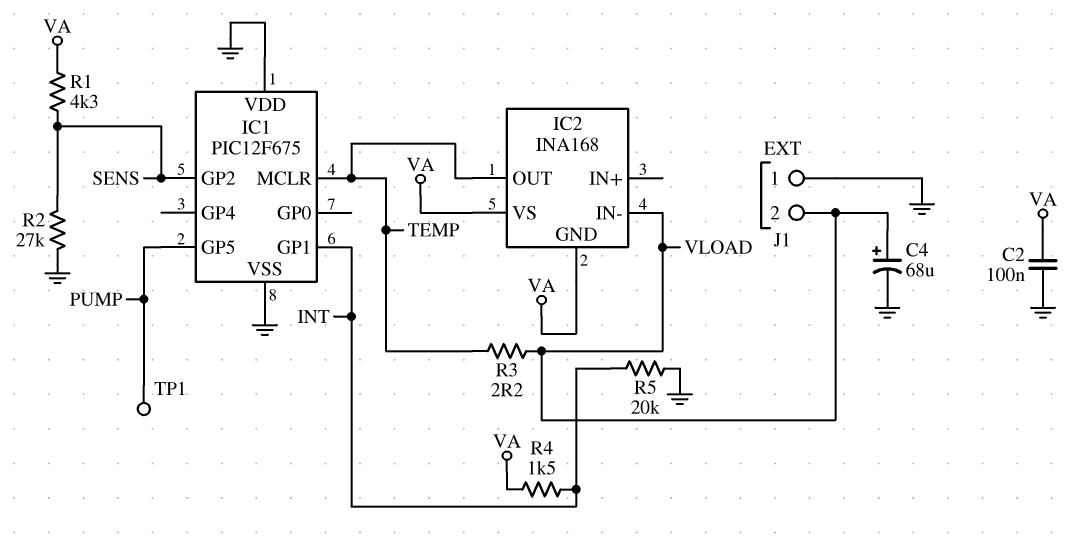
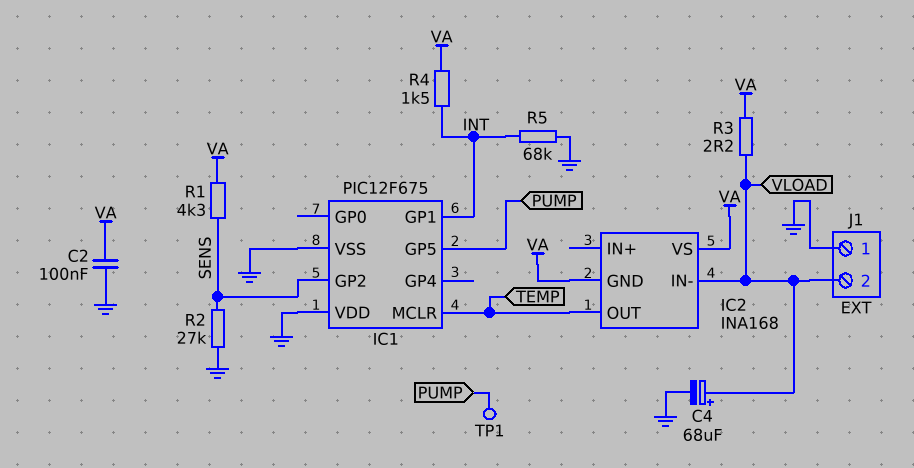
R3: 2.2 (TEMP, VLOAD) -> 2.2 (VA, VLOAD)
R5: 20k (GND, INT) -> 68k (GND, INT)

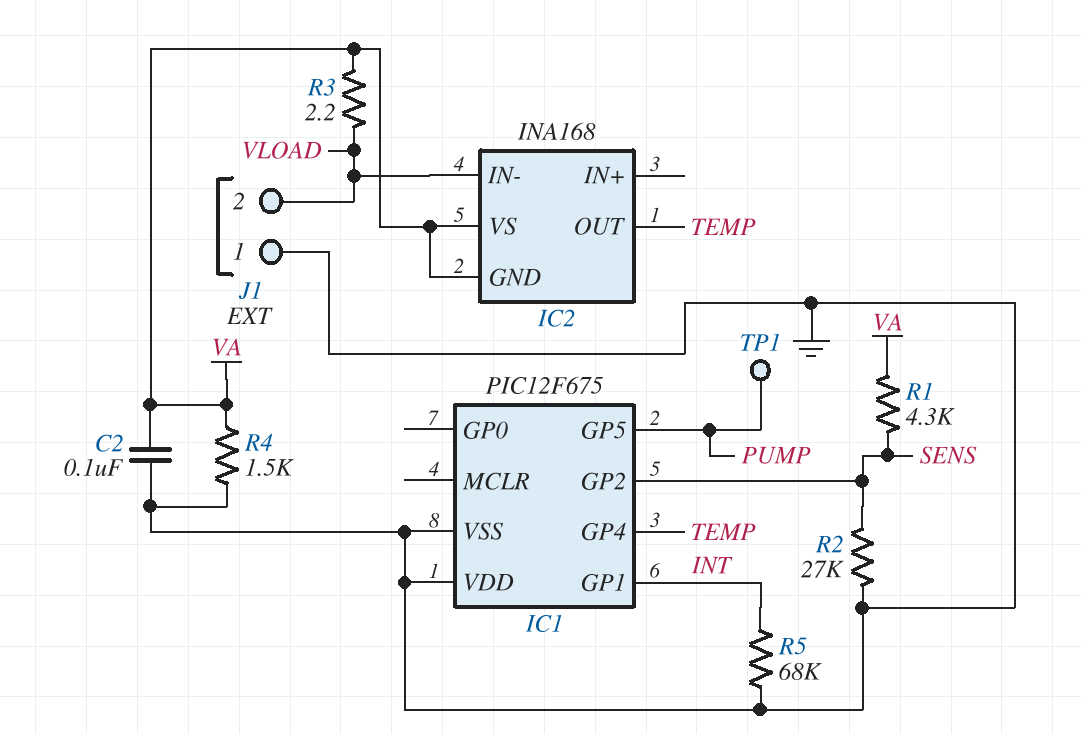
C4: 68uF (plus VLOAD, minus GND) -> none
IC1 pin GP4: none -> TEMP
IC1 pin MCLR: TEMP -> none
R4: 1.5k (INT, VA) -> 1.5k (GND, VA)

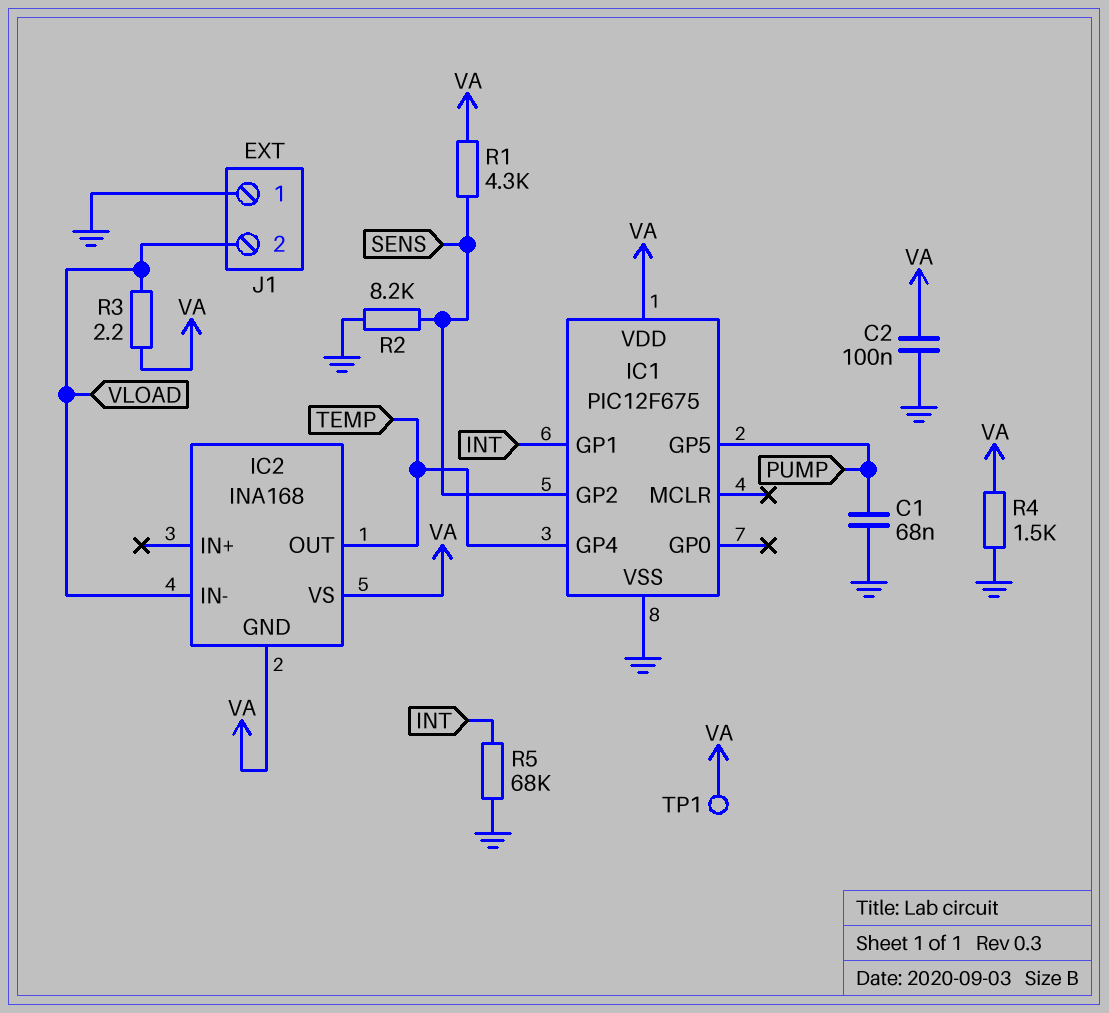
C1: none -> 68nF (GND, PUMP)
IC1 pin VDD: GND -> VA
R2: 27k (GND, SENS) -> 8.2k (GND, SENS)
TP1: test point (PUMP) -> test point (VA)

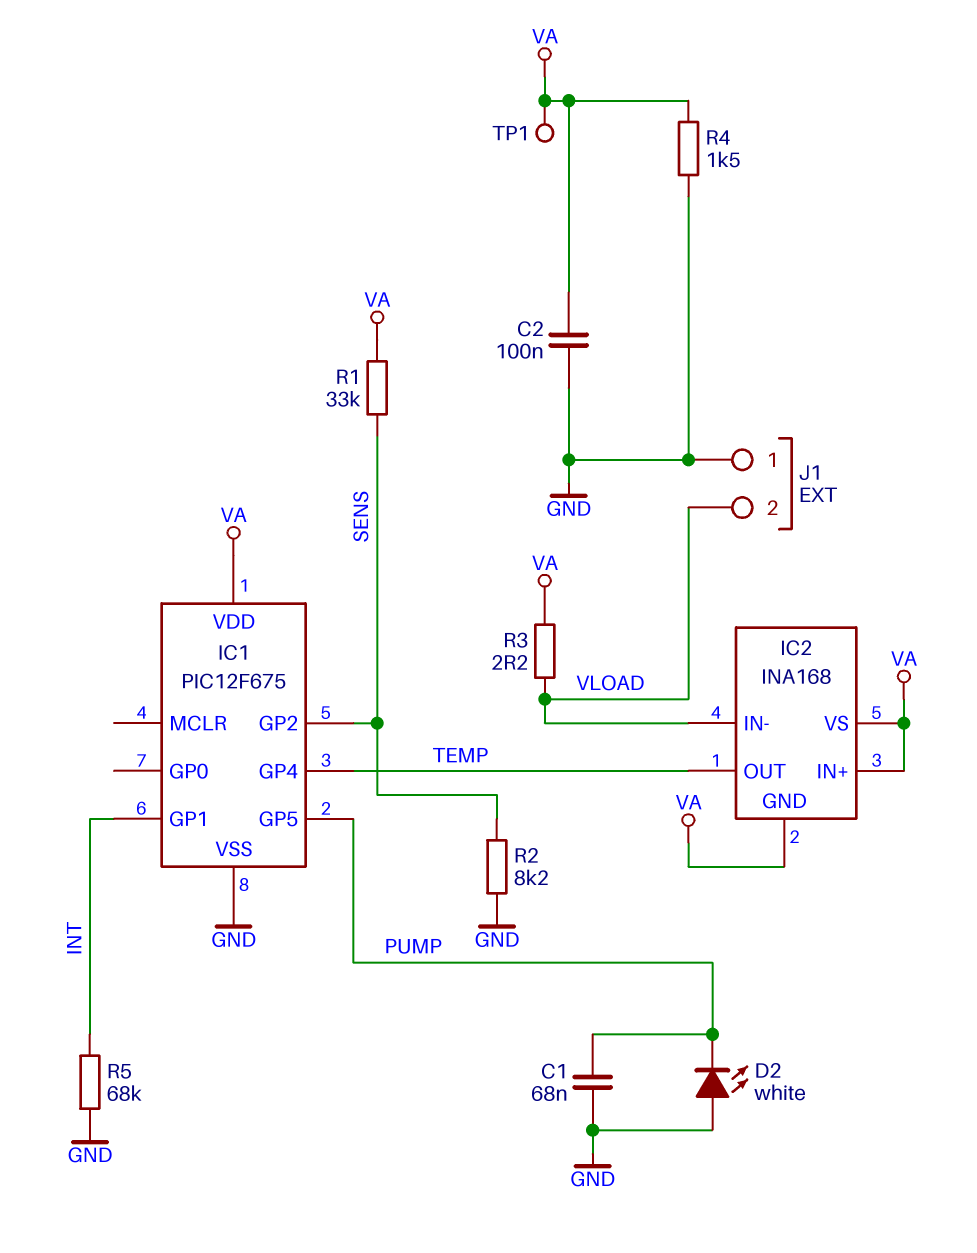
D2: none -> LED white (A GND, K PUMP)
IC2 pin IN+: none -> VA
R1: 4.3k (SENS, VA) -> 33k (SENS, VA)

